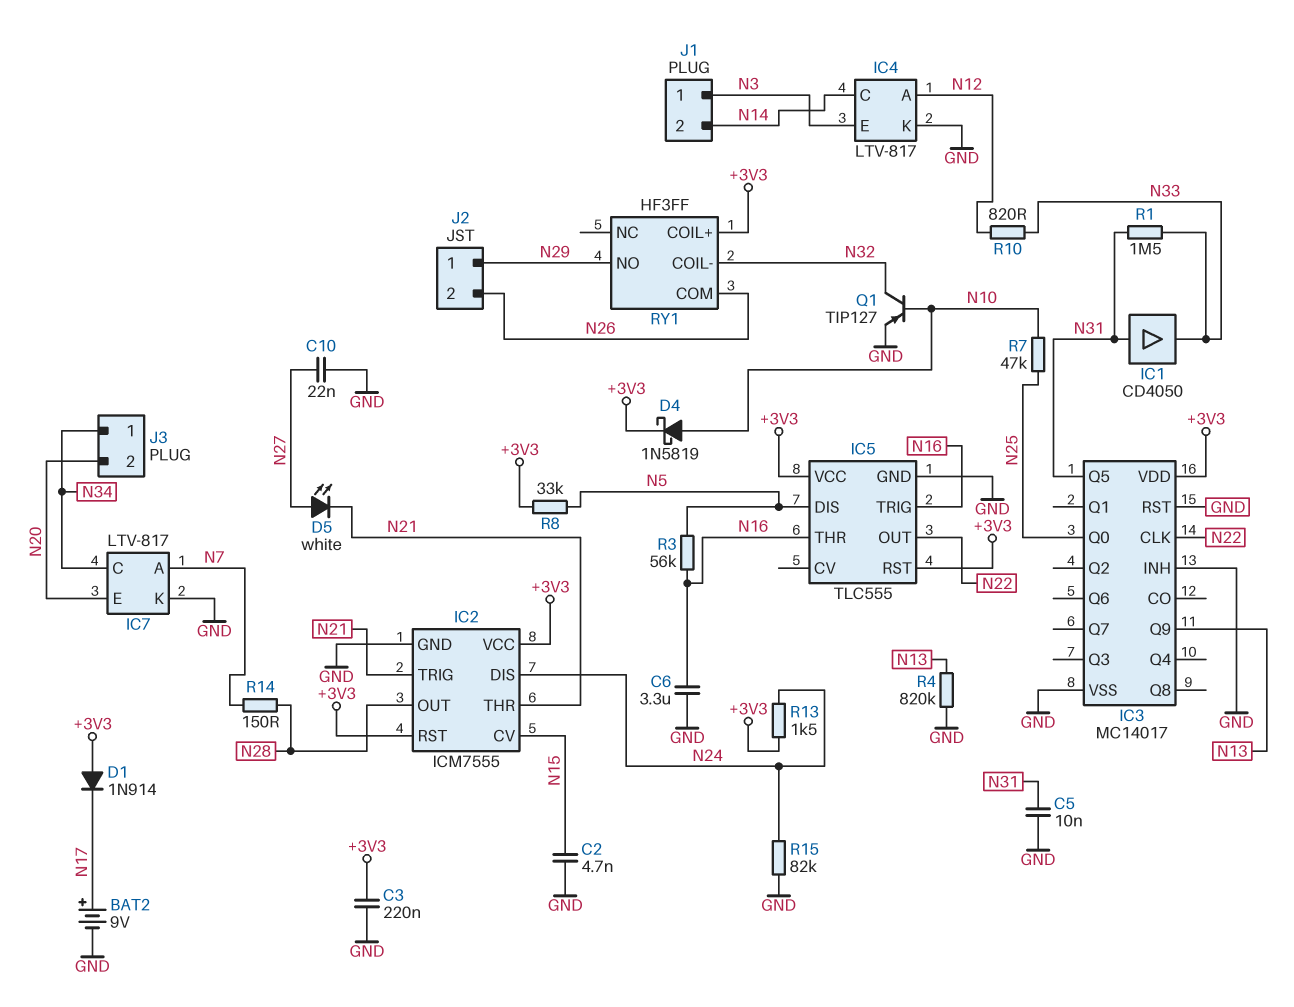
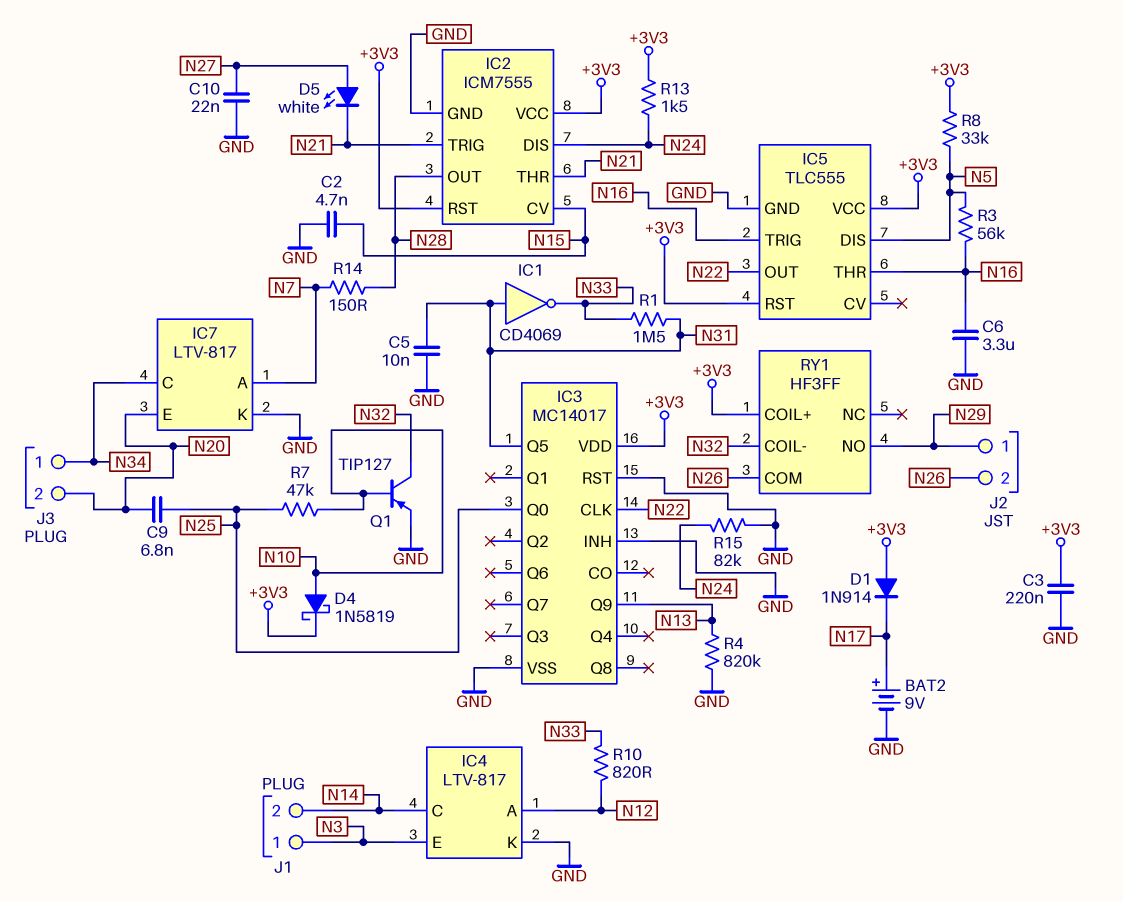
C9: none -> 6.8nF (N20, N25)
IC1: buffer CD4050 (in N31, out N33) -> NOT CD4069 (in N31, out N33)

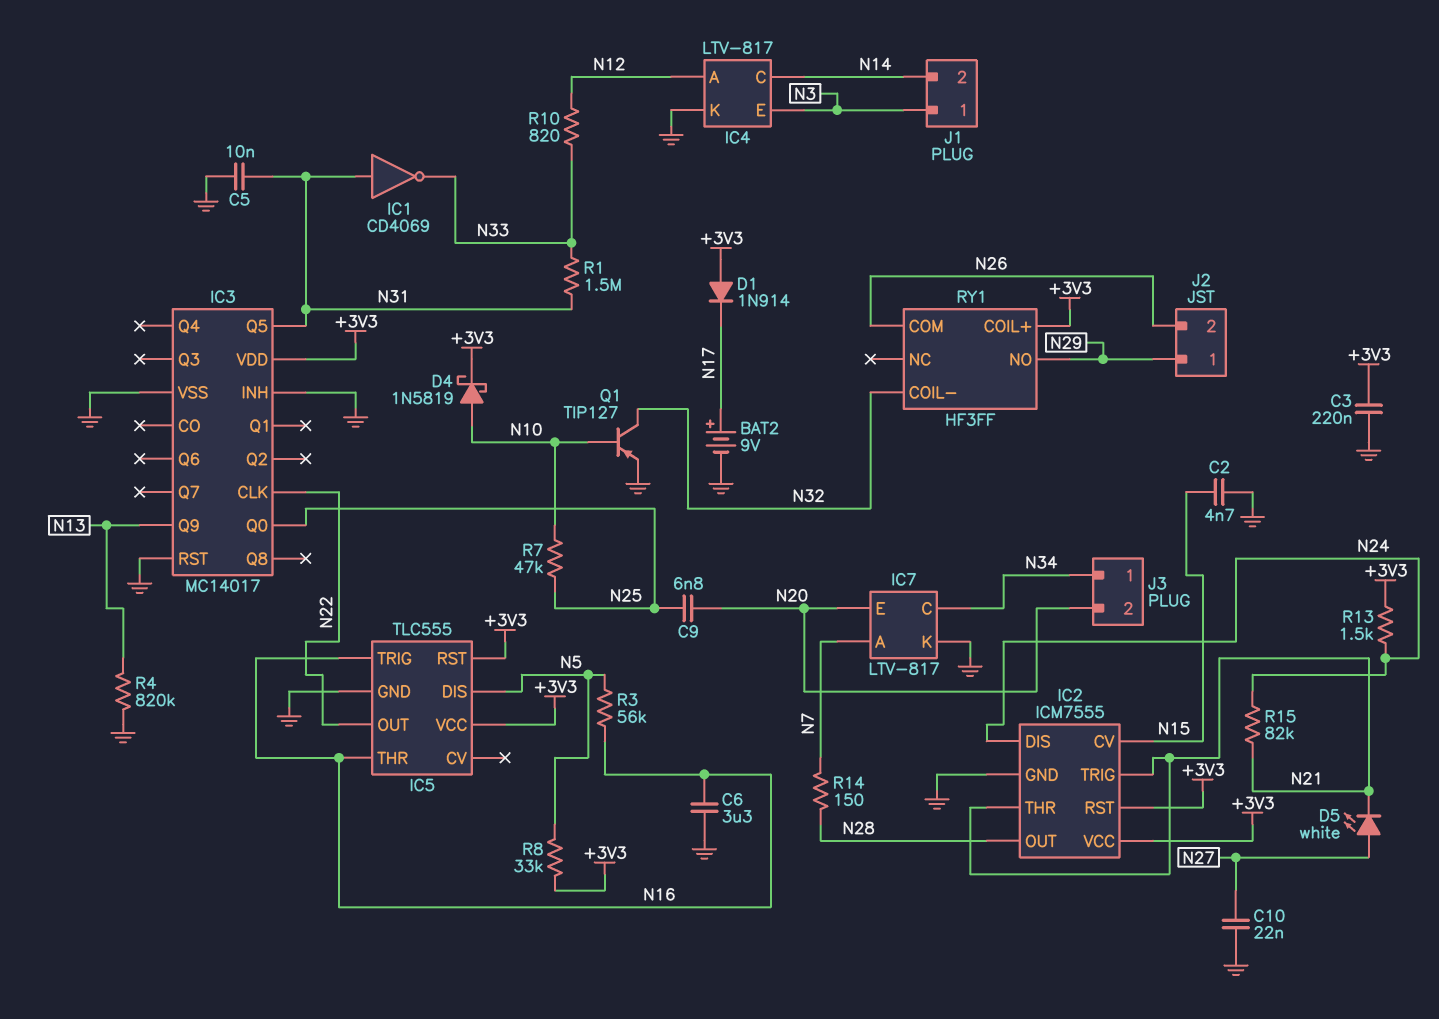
R15: 82k (GND, N24) -> 82k (N21, N24)

